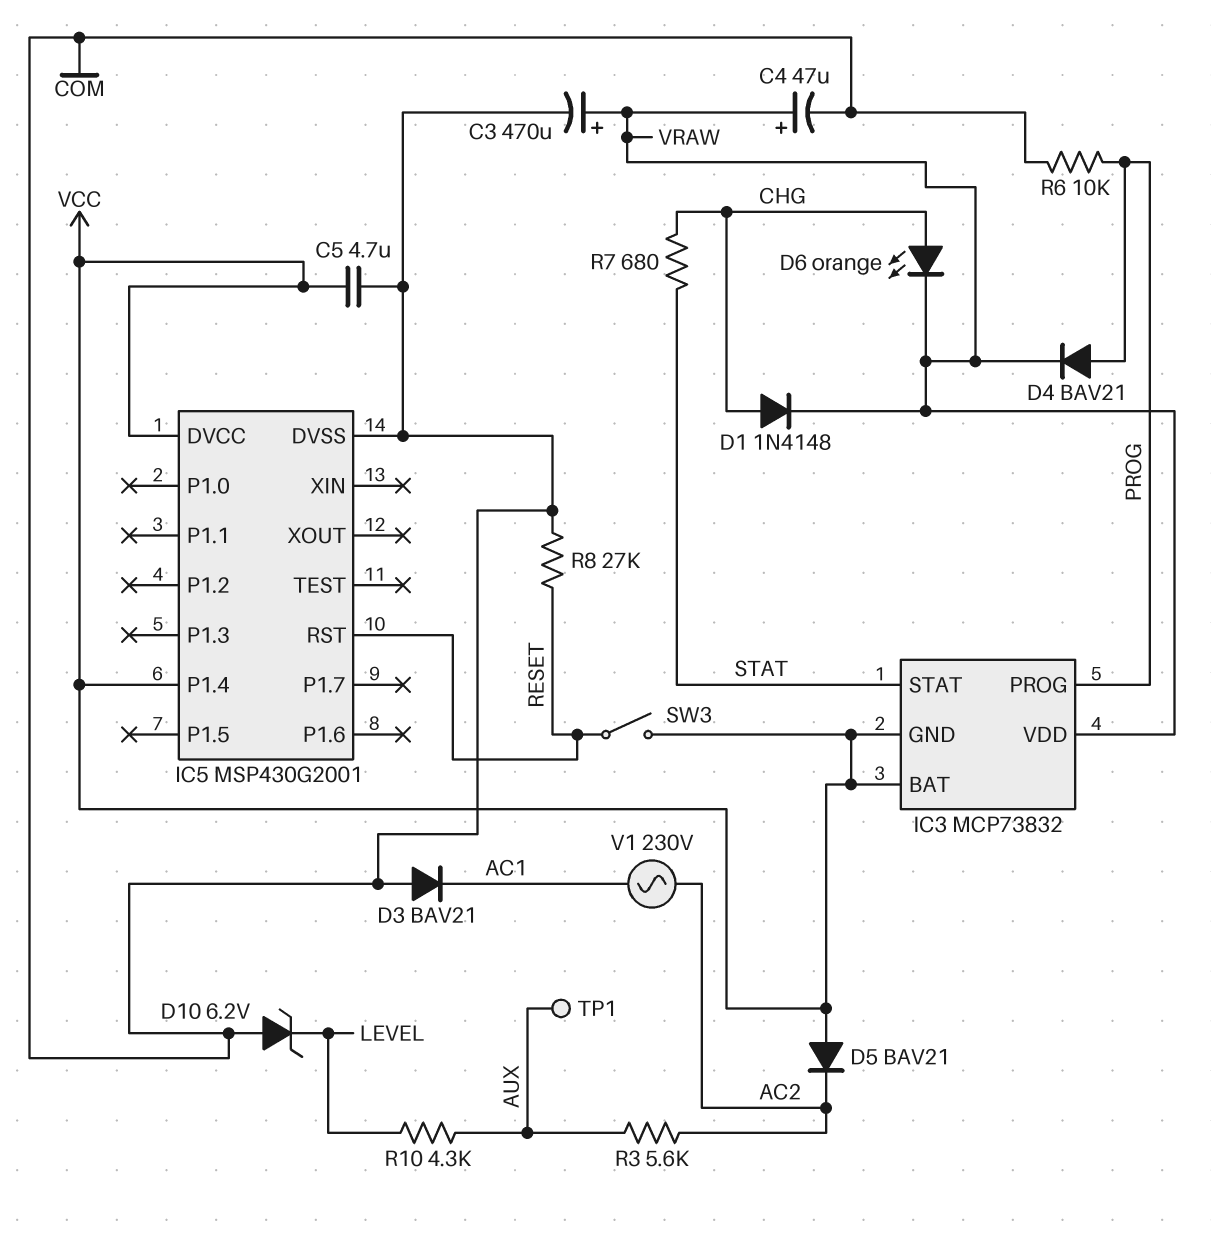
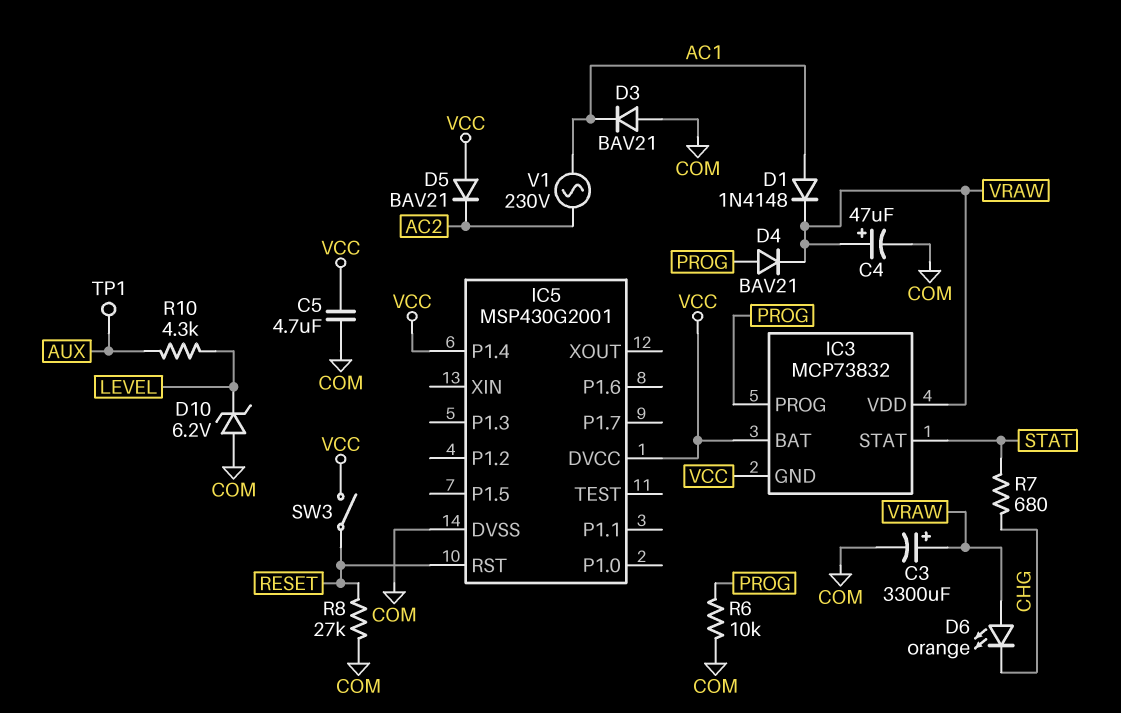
C3: 470uF (plus VRAW, minus COM) -> 3300uF (plus VRAW, minus COM)
D1: diode 1N4148 (A CHG, K VRAW) -> diode 1N4148 (A AC1, K VRAW)
D6: LED orange (A CHG, K VRAW) -> LED orange (A VRAW, K CHG)
R3: 5.6k (AC2, AUX) -> none

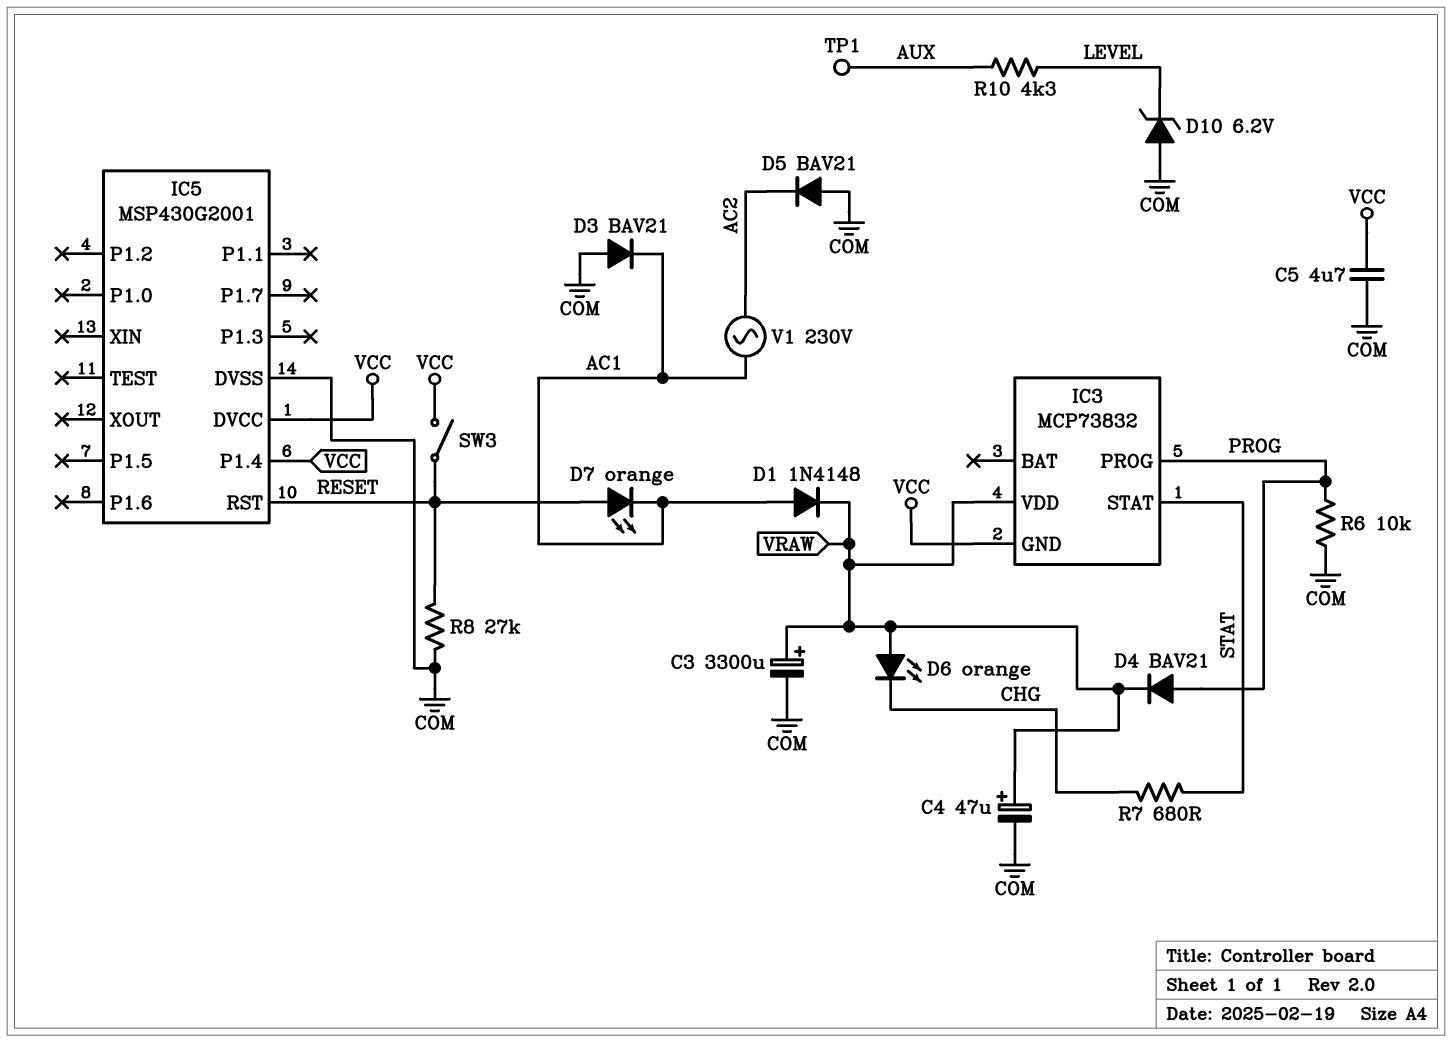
D5: diode BAV21 (A VCC, K AC2) -> diode BAV21 (A COM, K AC2)
D7: none -> LED orange (A RESET, K AC1)
IC3 pin BAT: VCC -> none

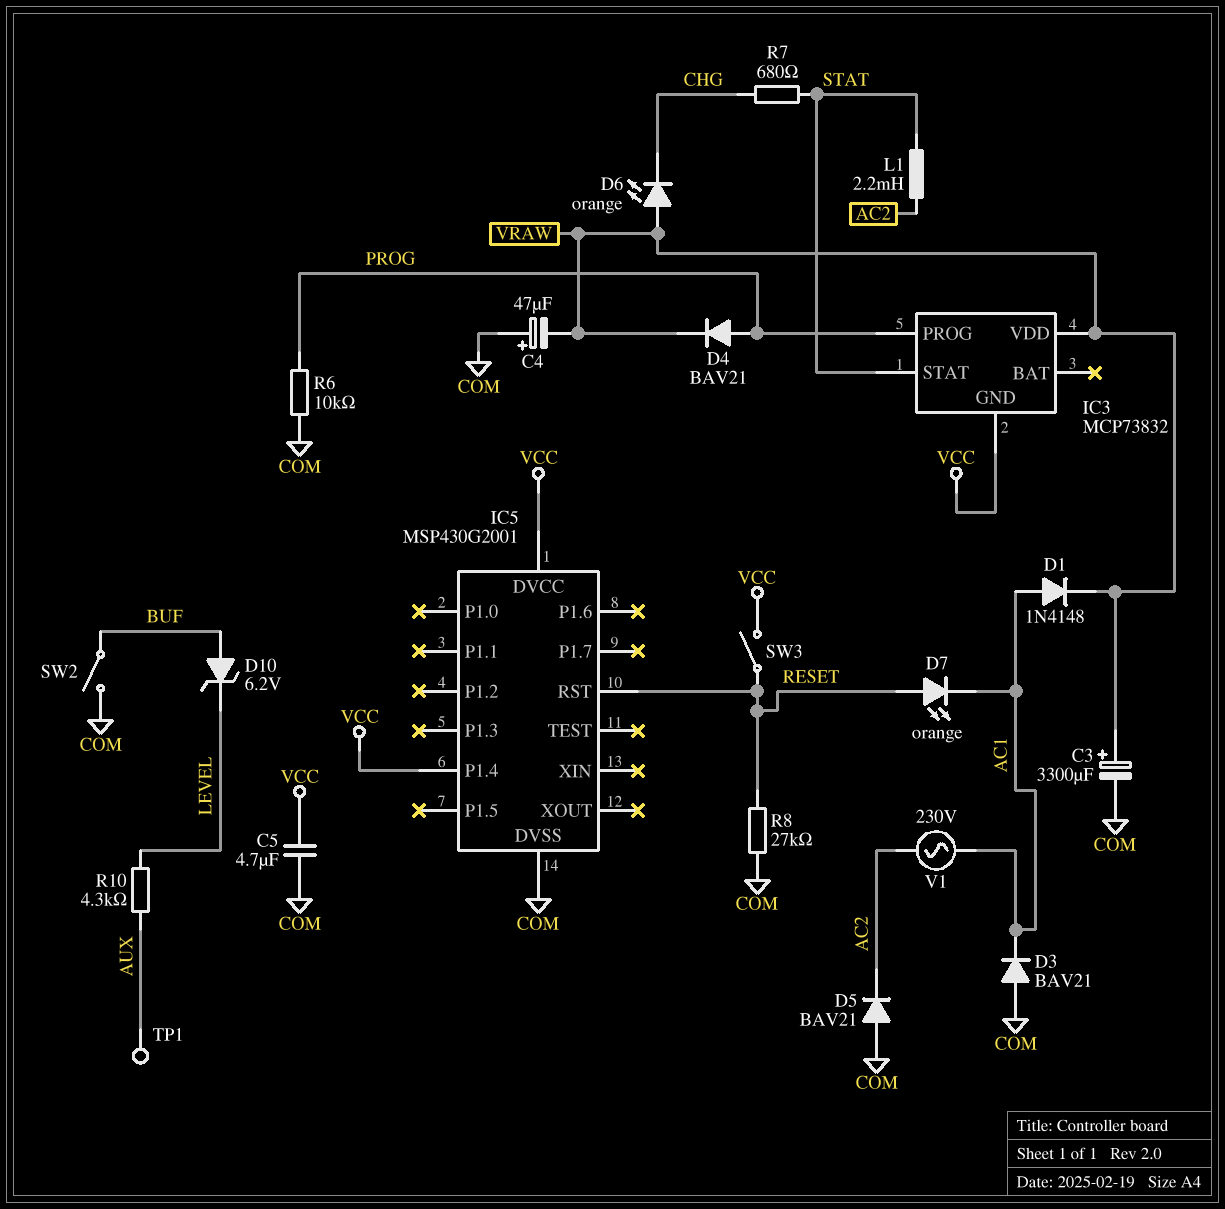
C4: 47uF (plus VRAW, minus COM) -> 47uF (plus COM, minus VRAW)
D10: zener 6.2V (A COM, K LEVEL) -> zener 6.2V (A BUF, K LEVEL)
L1: none -> 2.2mH (AC2, STAT)
SW2: none -> switch (BUF, COM)

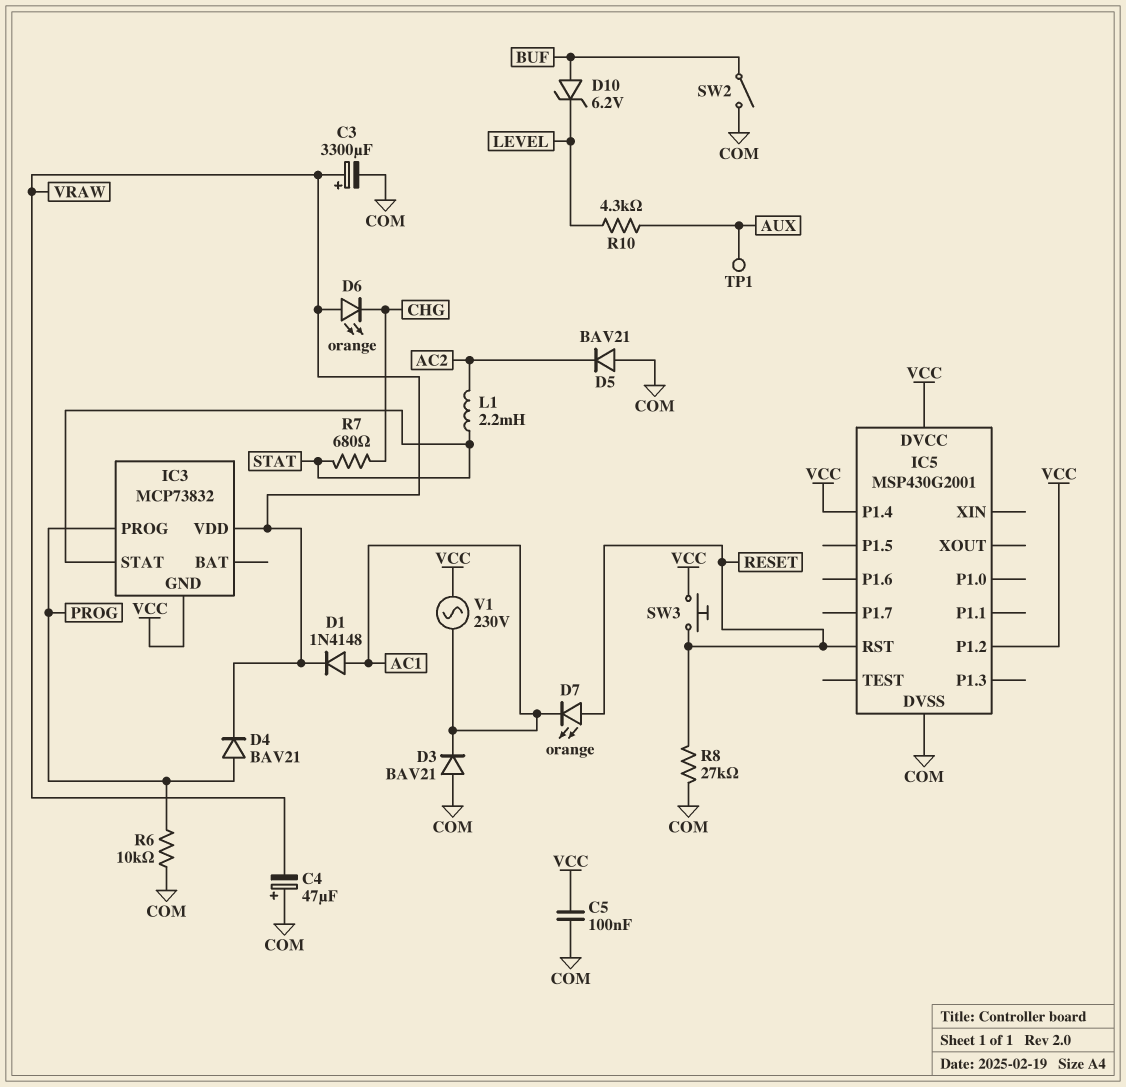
C5: 4.7uF (COM, VCC) -> 100nF (COM, VCC)
IC5 pin P1.2: none -> VCC
SW3: switch (RESET, VCC) -> button (RESET, VCC)
V1: AC 230V (AC1, AC2) -> AC 230V (AC1, VCC)

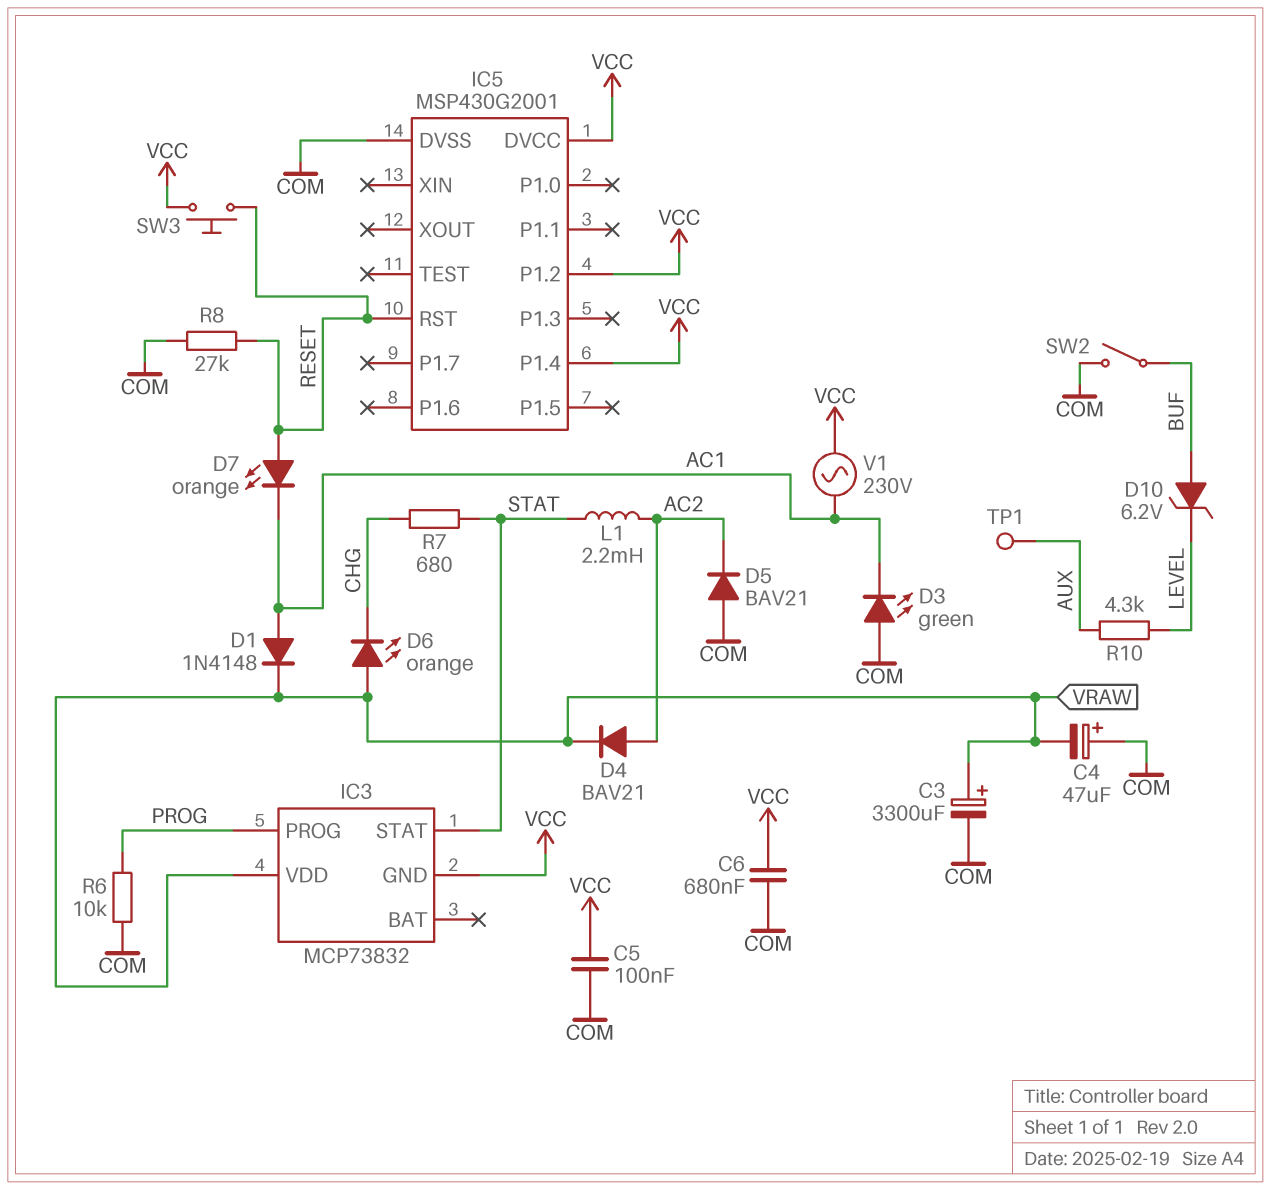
C6: none -> 680nF (COM, VCC)
D3: diode BAV21 (A COM, K AC1) -> LED green (A COM, K AC1)
D4: diode BAV21 (A PROG, K VRAW) -> diode BAV21 (A AC2, K VRAW)

